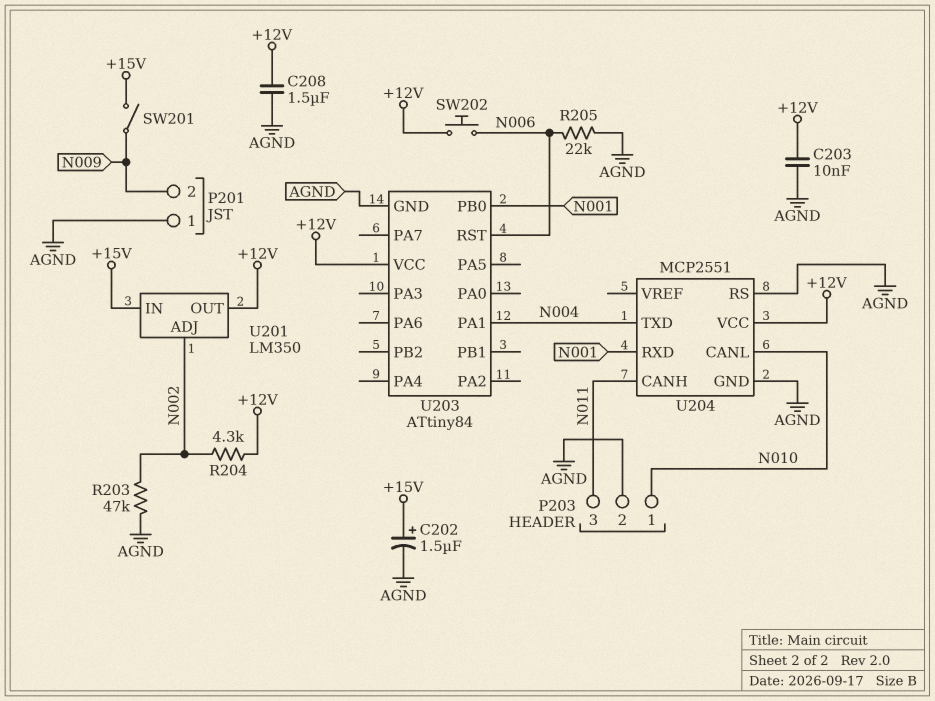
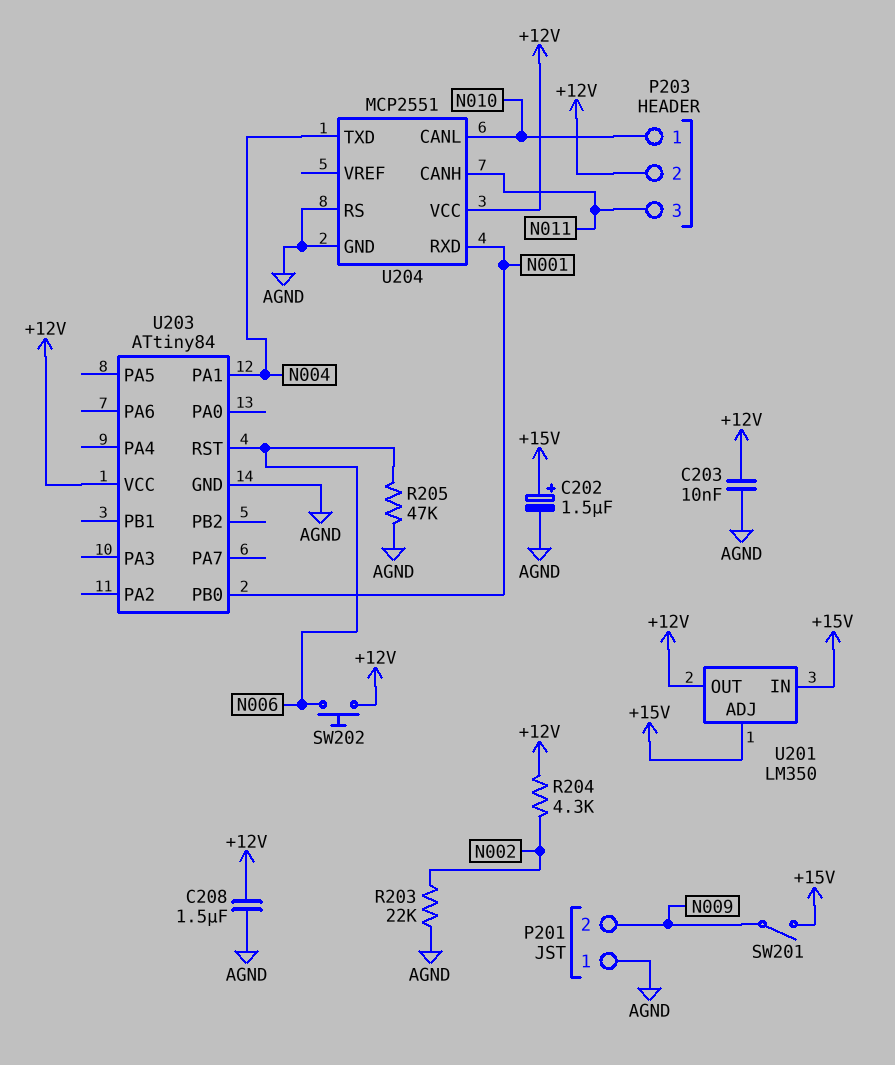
P203 pin 2: AGND -> +12V
R203: 47k (AGND, N002) -> 22k (AGND, N002)
R205: 22k (AGND, N006) -> 47k (AGND, N006)
U201 pin ADJ: N002 -> +15V

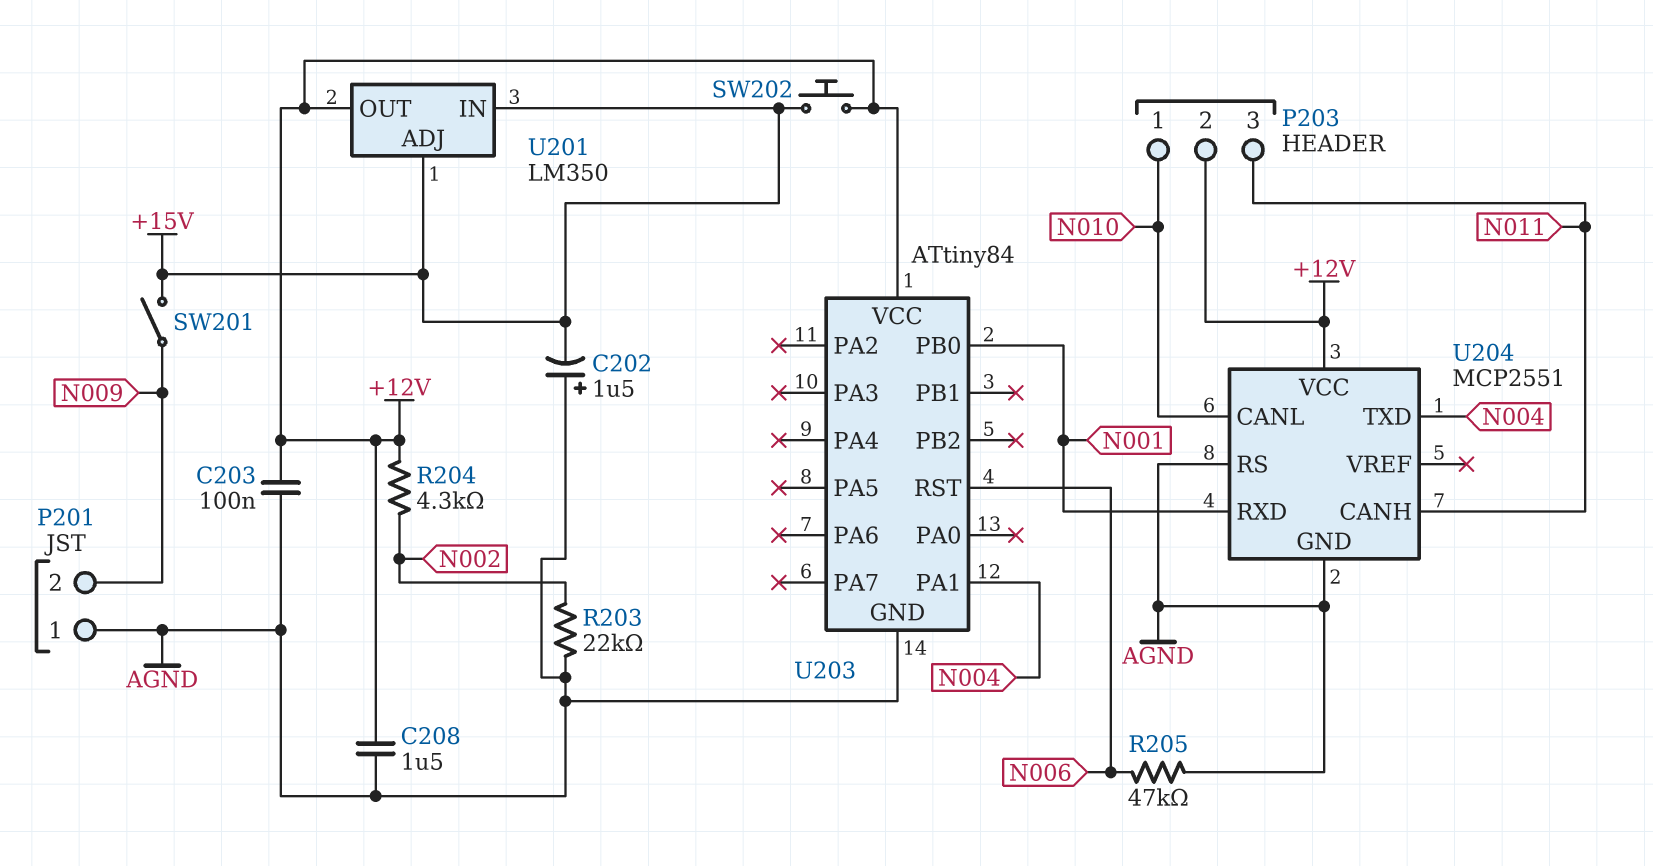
C202: 1.5uF (plus +15V, minus AGND) -> 1.5uF (plus AGND, minus +15V)
C203: 10nF (+12V, AGND) -> 100nF (+12V, AGND)
SW202: button (+12V, N006) -> button (+12V, +15V)

